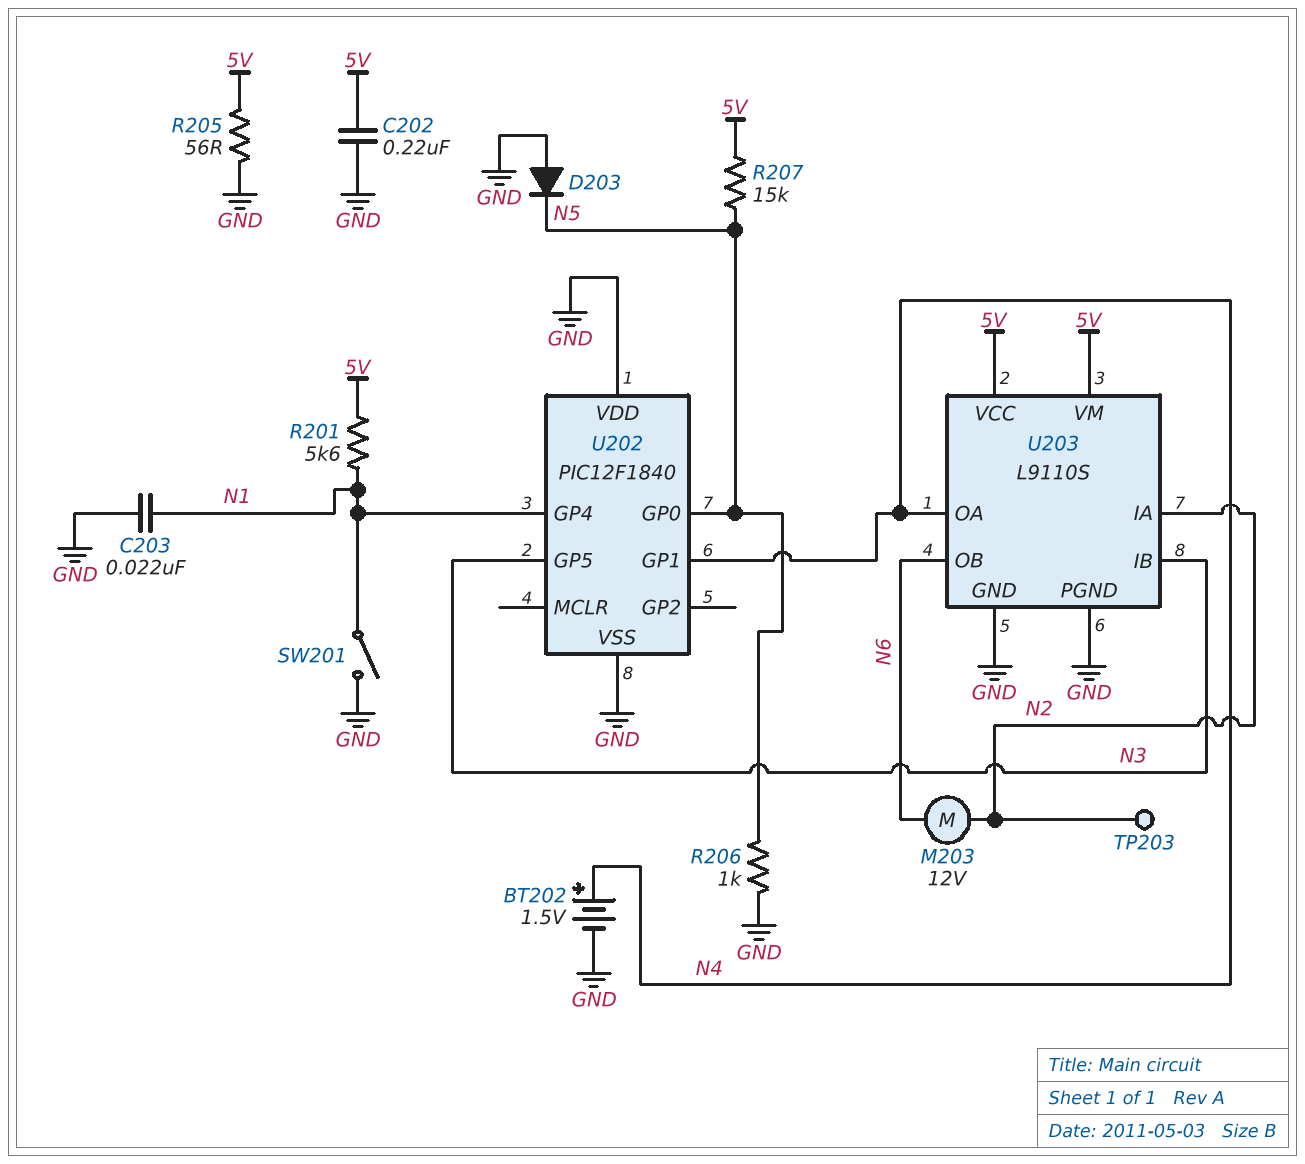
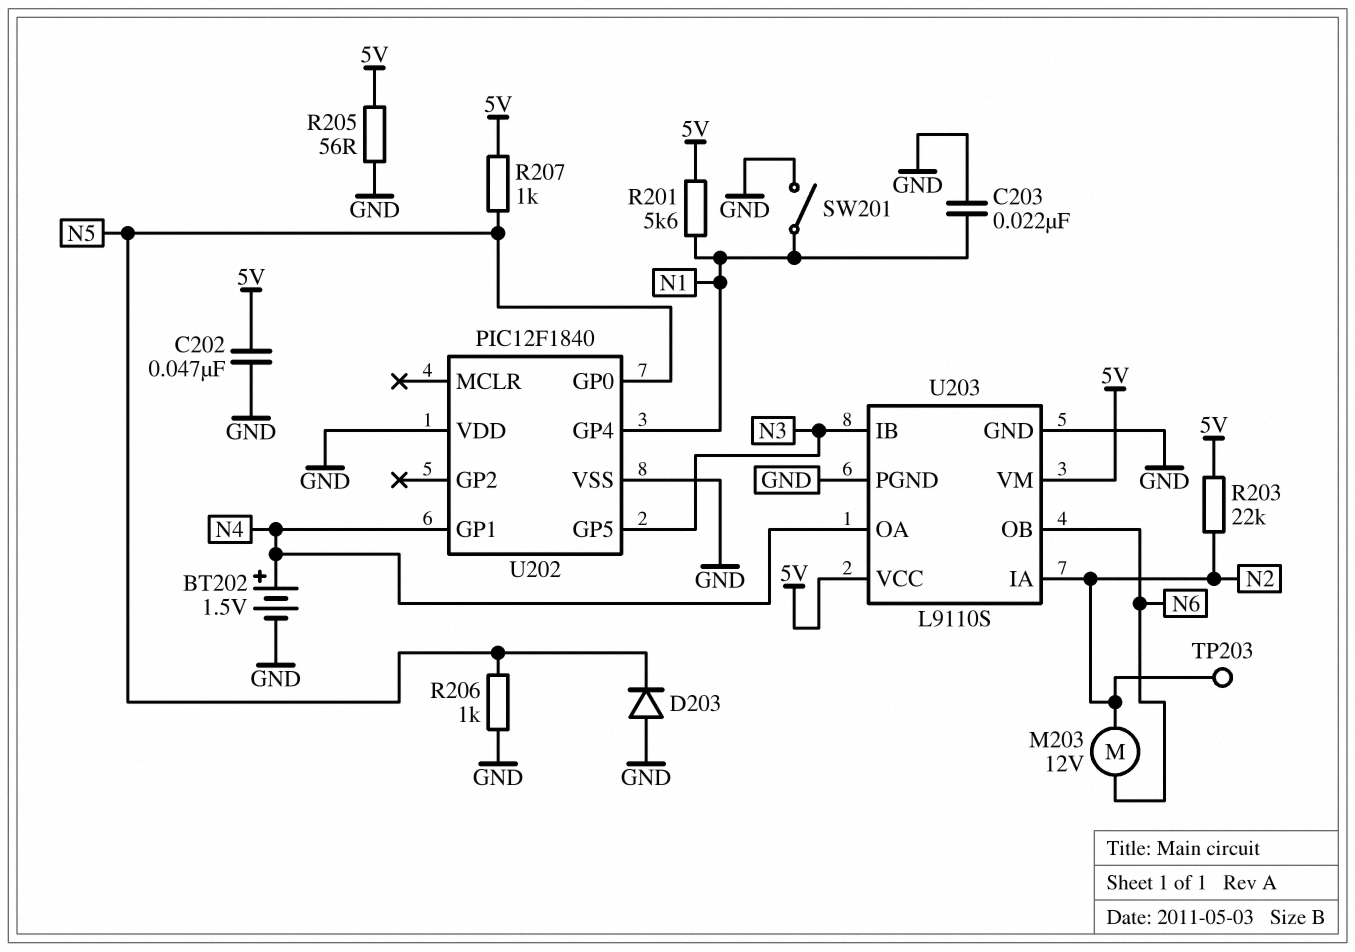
C202: 220nF (5V, GND) -> 47nF (5V, GND)
R203: none -> 22k (5V, N2)
R207: 15k (5V, N5) -> 1k (5V, N5)

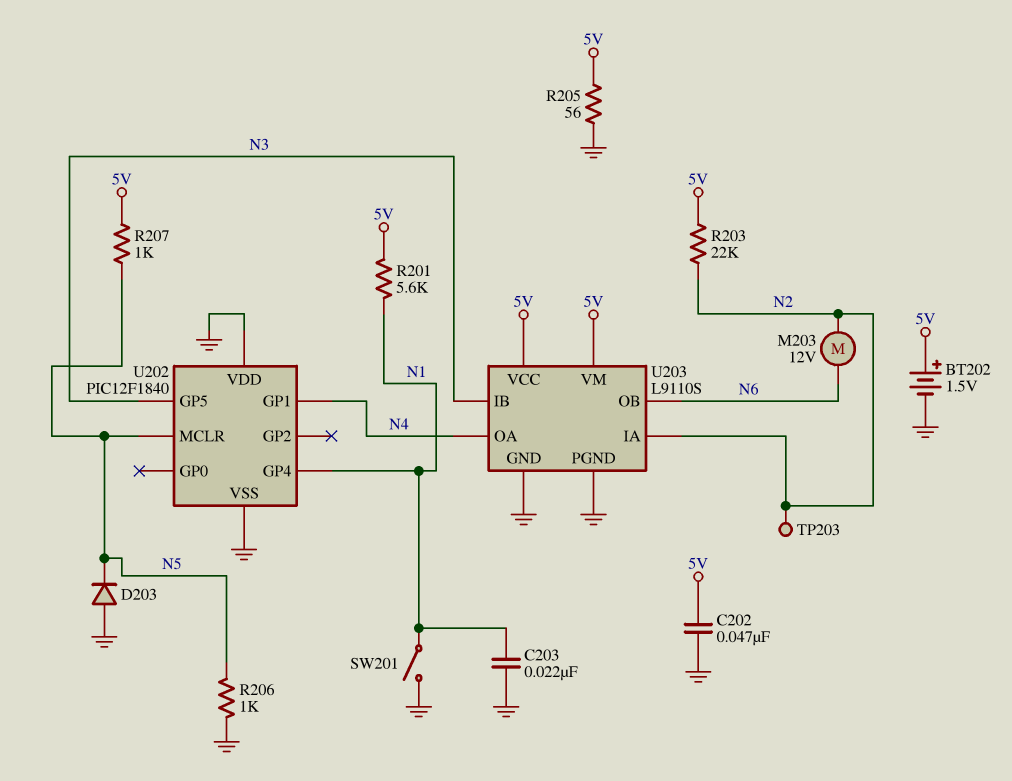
BT202: 1.5V (plus N4, minus GND) -> 1.5V (plus 5V, minus GND)
U202 pin GP0: N5 -> none
U202 pin MCLR: none -> N5

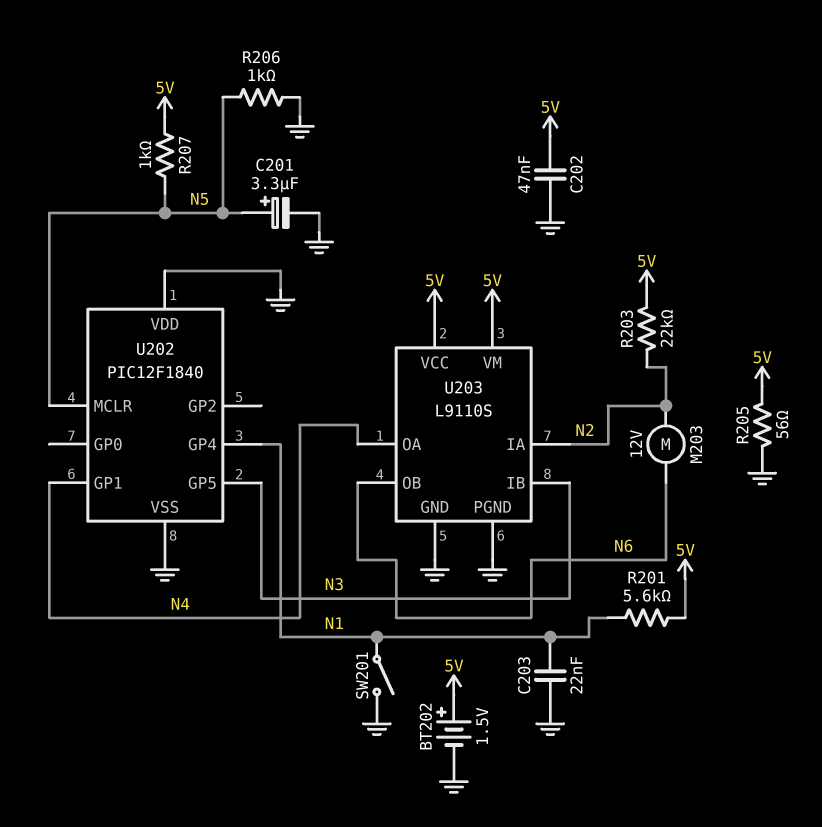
C201: none -> 3.3uF (plus N5, minus GND)
D203: diode (A GND, K N5) -> none
TP203: test point (N2) -> none

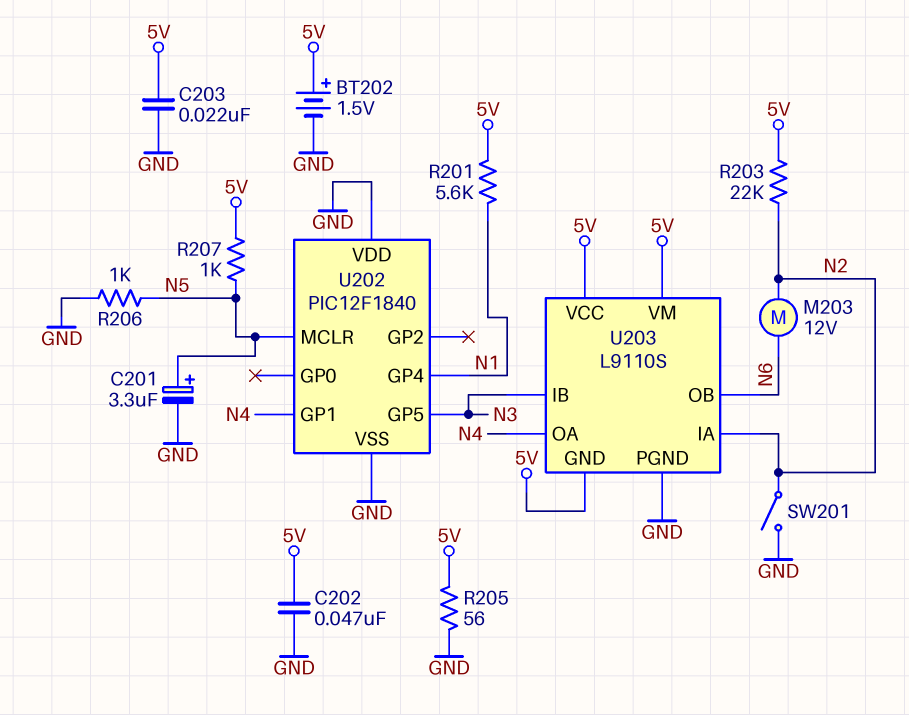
C203: 22nF (GND, N1) -> 22nF (5V, GND)
SW201: switch (GND, N1) -> switch (GND, N2)
U203 pin GND: GND -> 5V

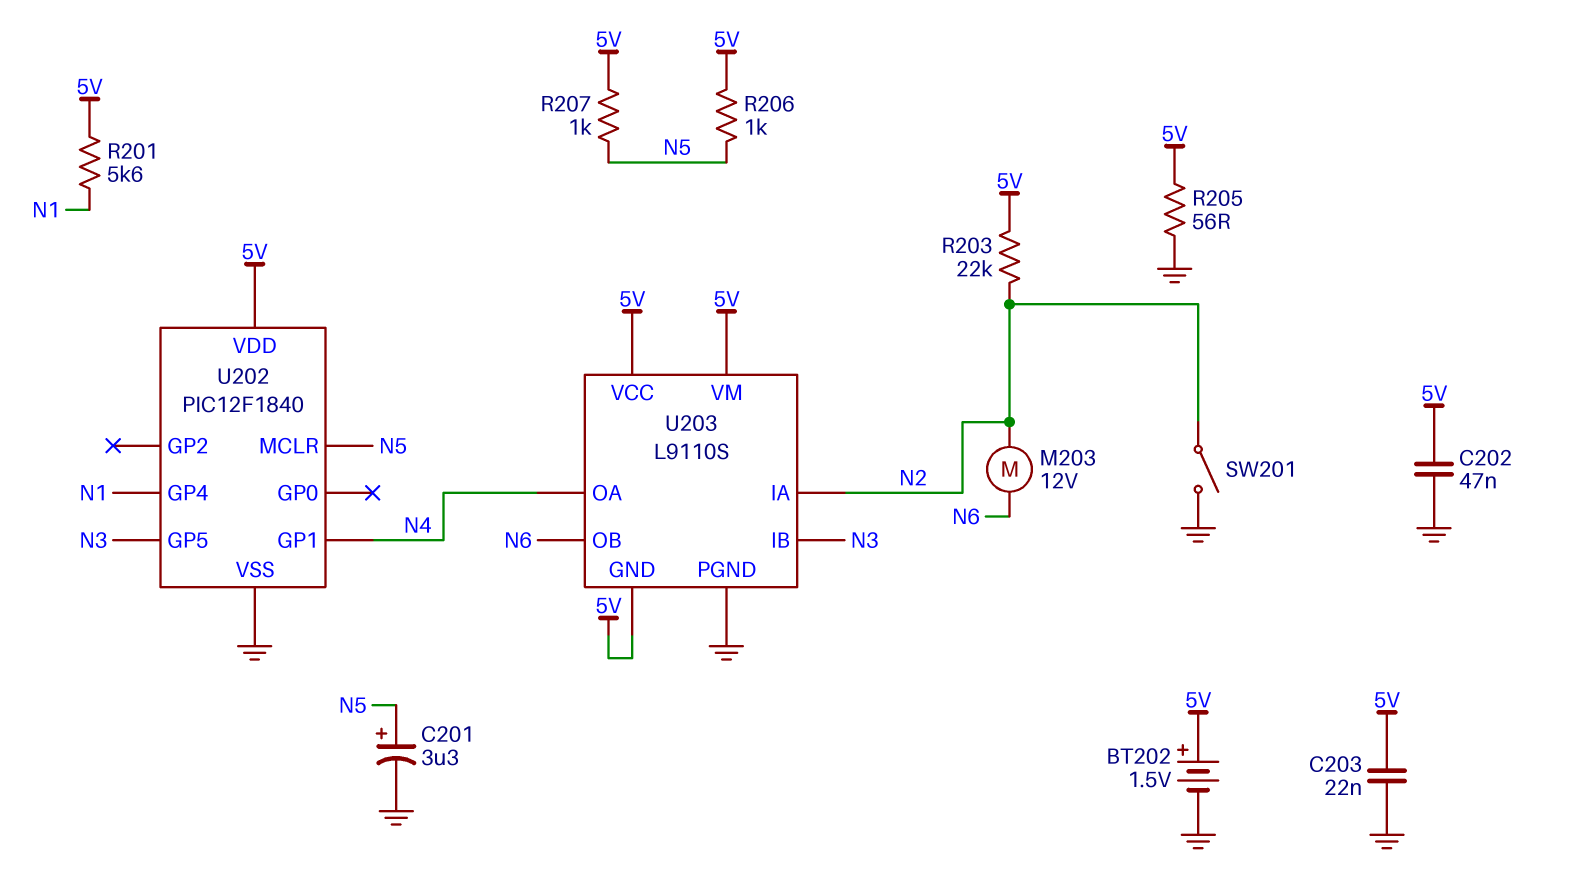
R206: 1k (GND, N5) -> 1k (5V, N5)
U202 pin VDD: GND -> 5V

